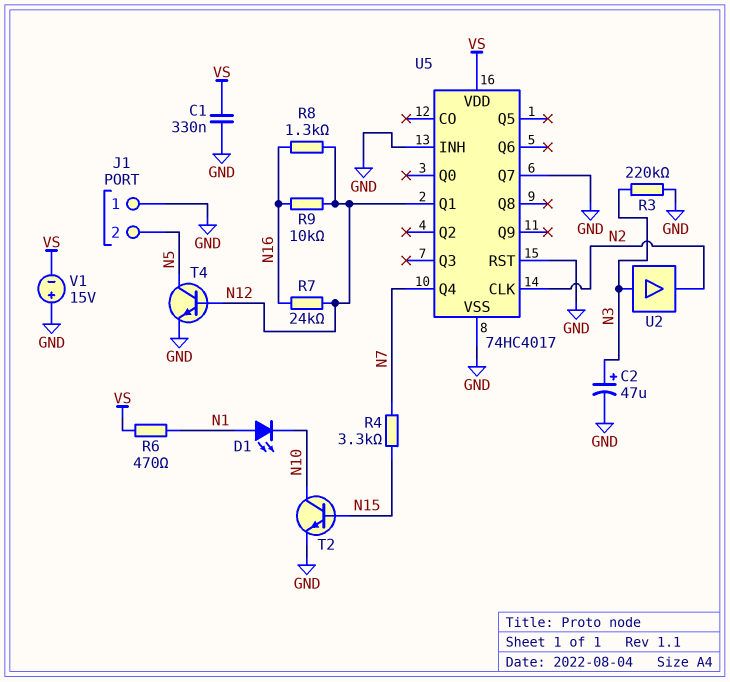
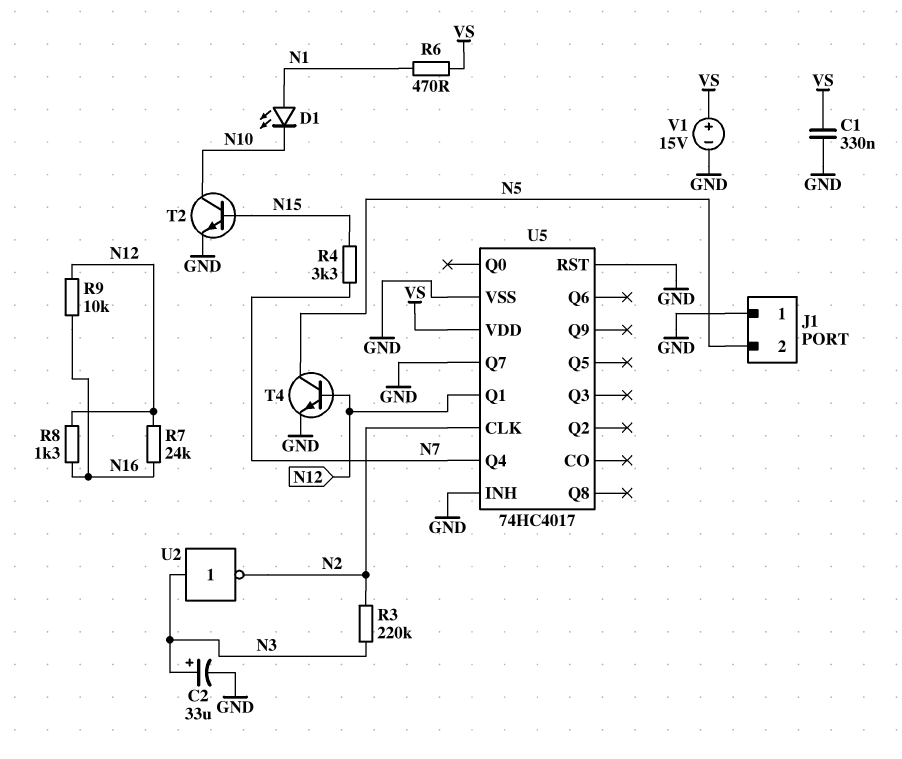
C2: 47uF (plus N3, minus GND) -> 33uF (plus N3, minus GND)
R3: 220k (GND, N3) -> 220k (N2, N3)
U2: buffer (in N3, out N2) -> NOT (in N3, out N2)
V1: 15V (plus GND, minus VS) -> 15V (plus VS, minus GND)

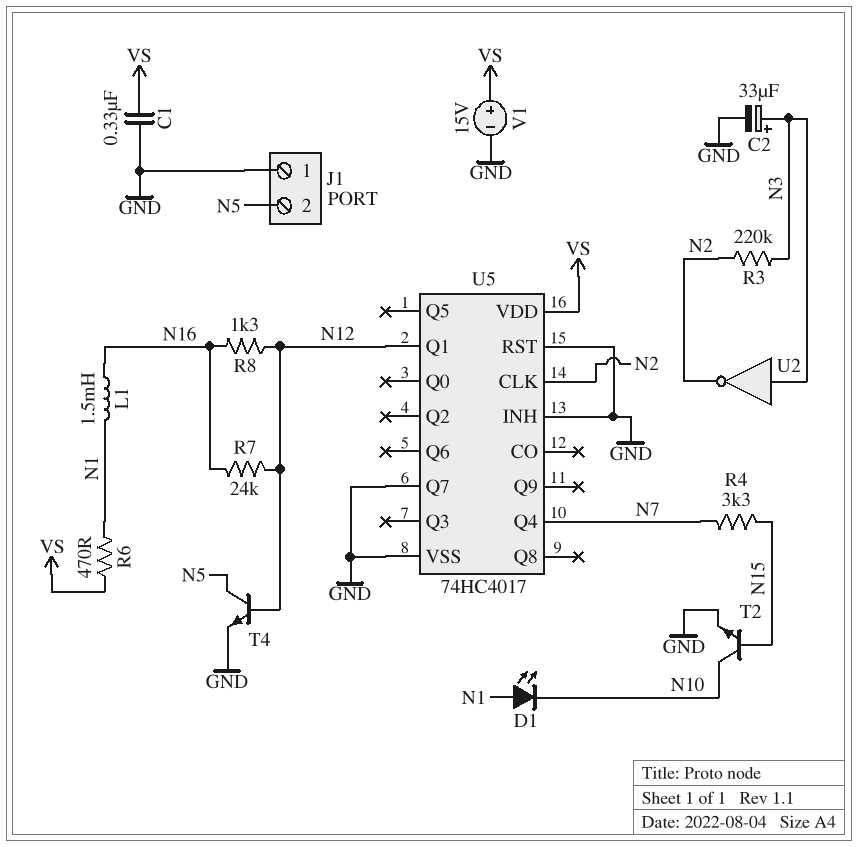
L1: none -> 1.5mH (N1, N16)
R9: 10k (N12, N16) -> none

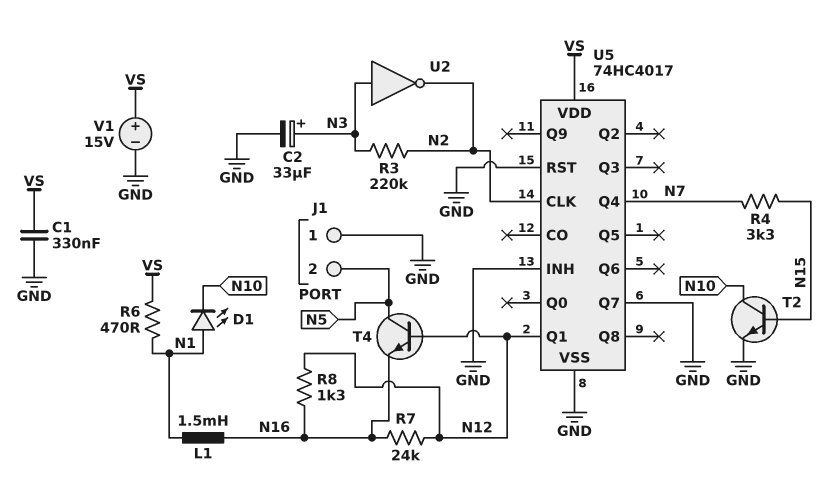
T4: NPN (B N12, C N5, E GND) -> NPN (B N12, C N5, E N16)

